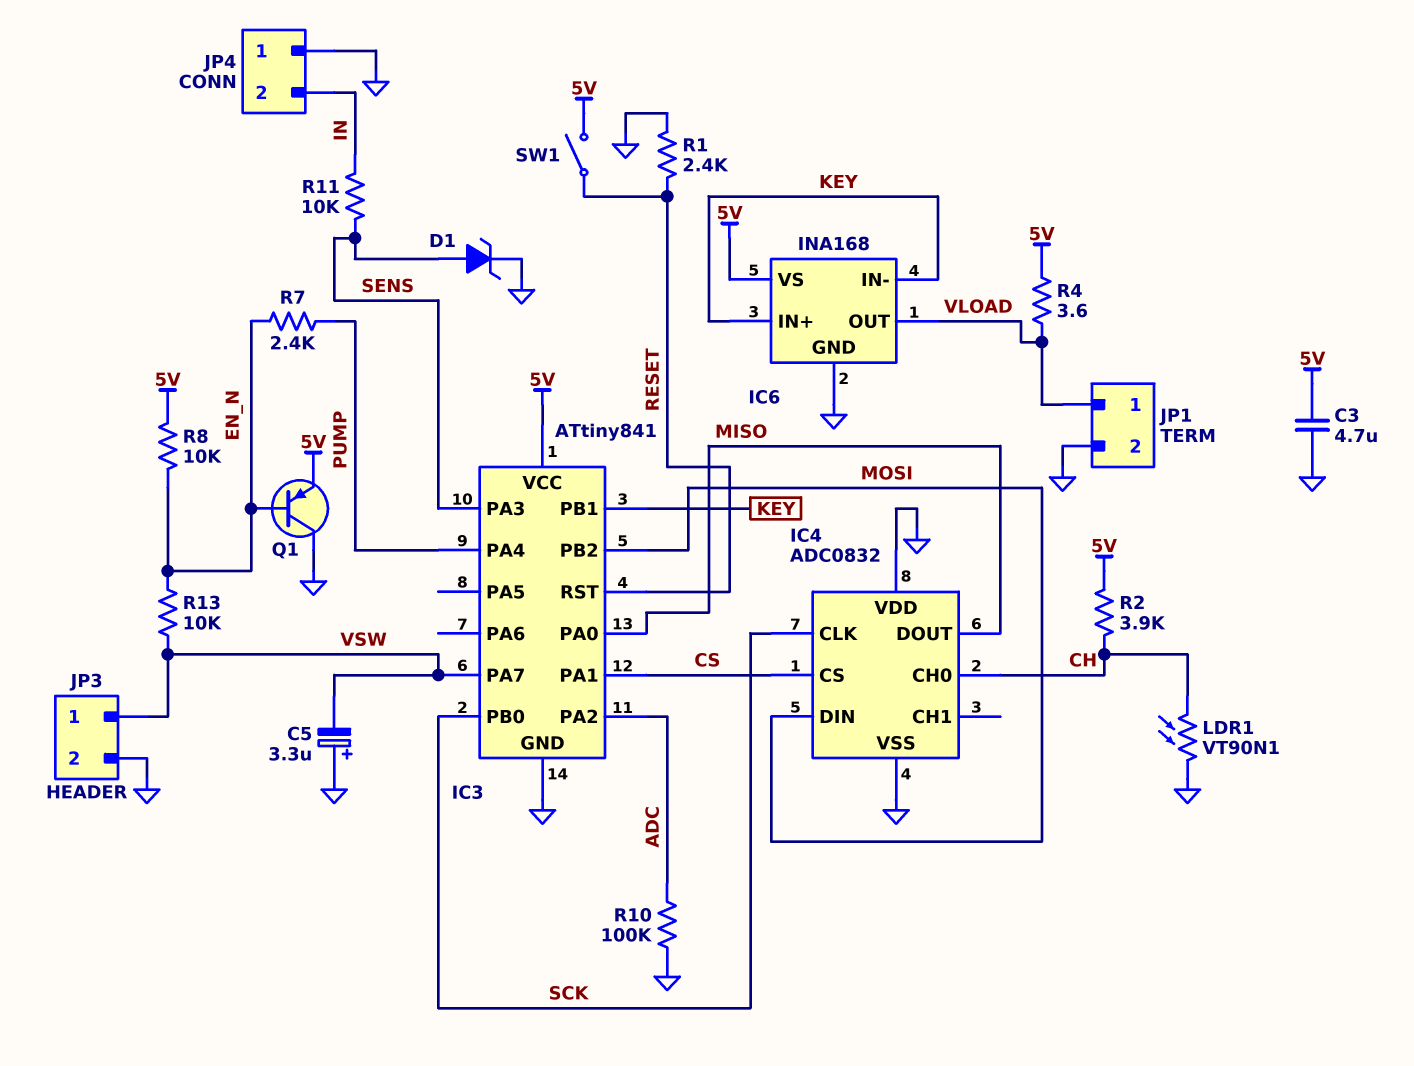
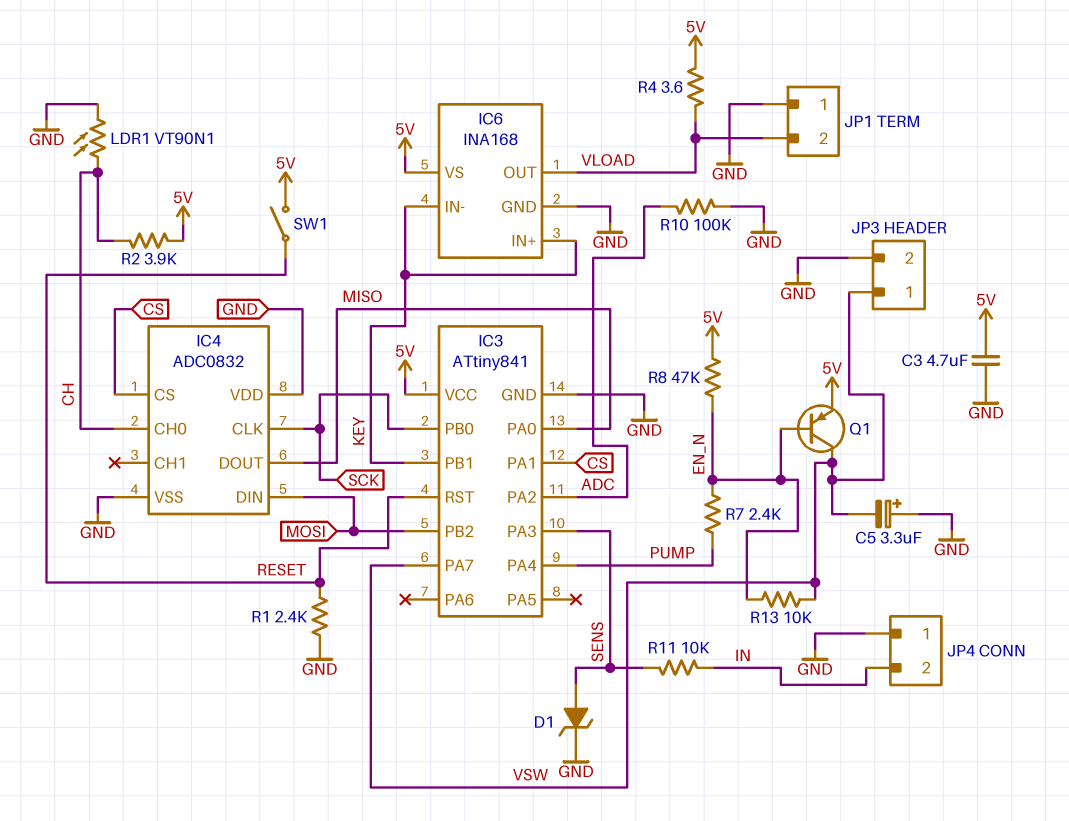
JP1 pin 1: VLOAD -> GND
JP1 pin 2: GND -> VLOAD
Q1: PNP (B EN_N, C GND, E 5V) -> PNP (B EN_N, C VSW, E 5V)
R8: 10k (5V, EN_N) -> 47k (5V, EN_N)

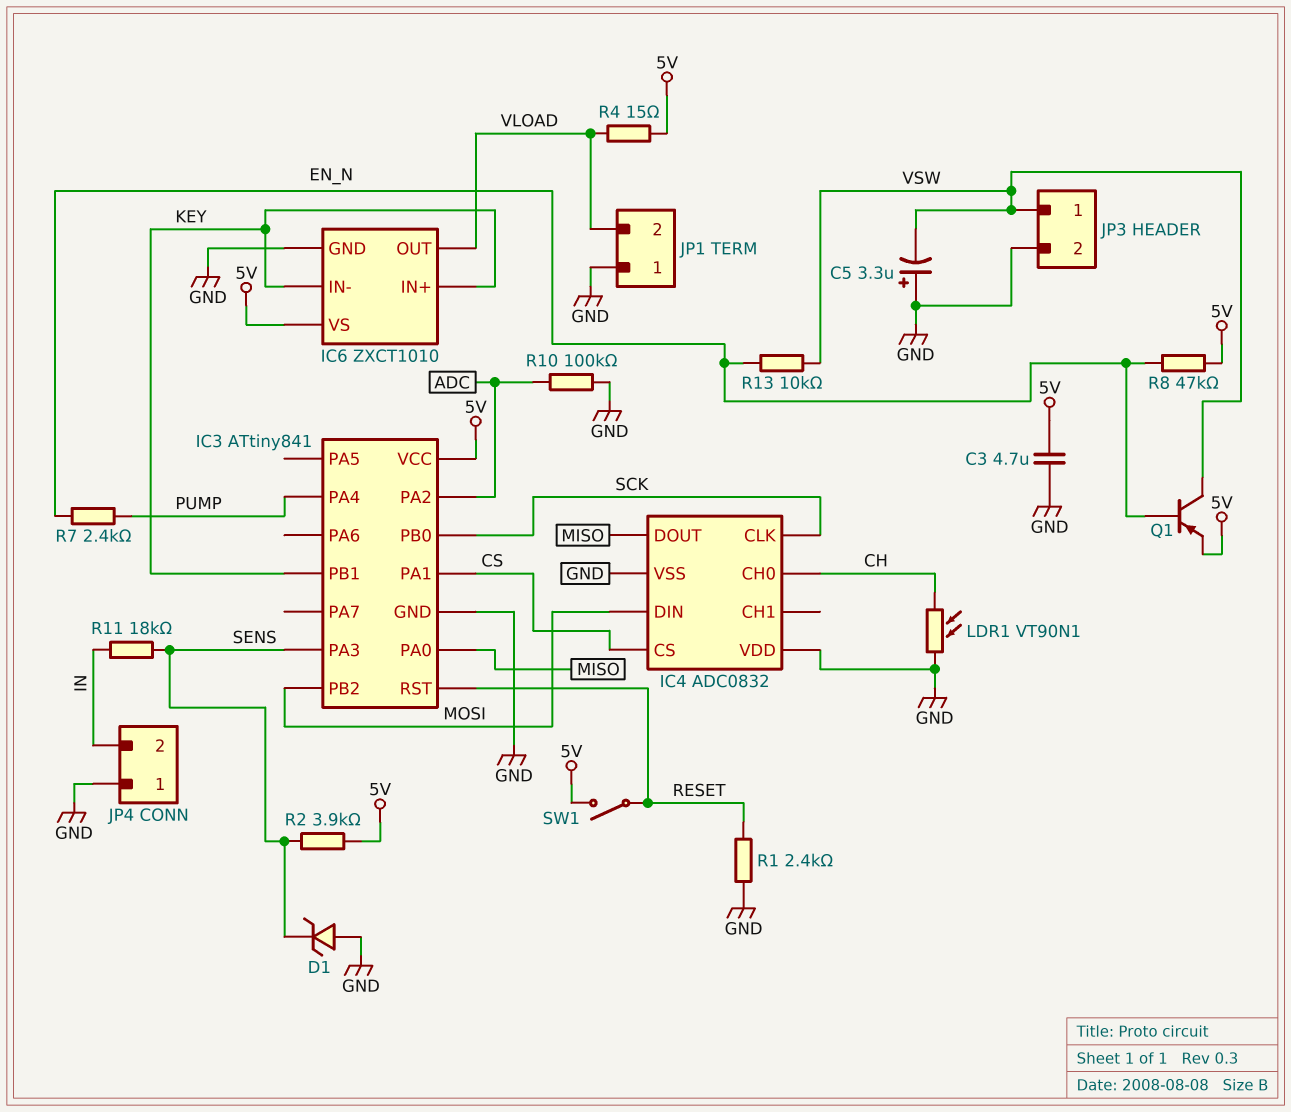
D1: zener (A SENS, K GND) -> zener (A GND, K SENS)
IC3 pin PA7: VSW -> none
IC6: INA168 -> ZXCT1010
R2: 3.9k (5V, CH) -> 3.9k (5V, SENS)
R4: 3.6 (5V, VLOAD) -> 15 (5V, VLOAD)
R11: 10k (IN, SENS) -> 18k (IN, SENS)

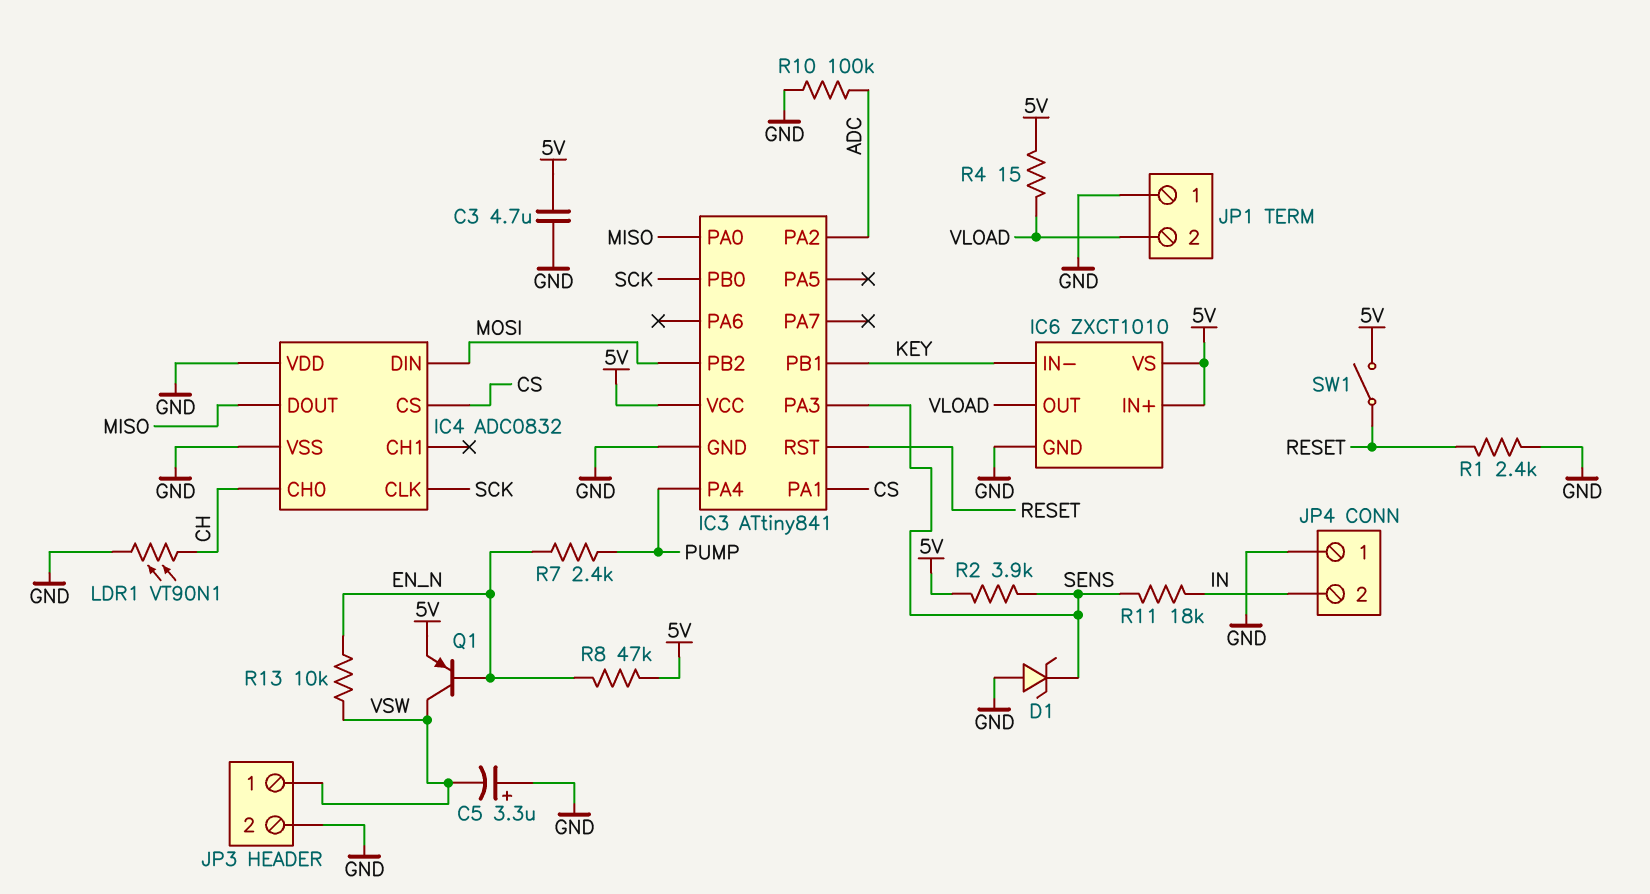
IC6 pin IN+: KEY -> 5V

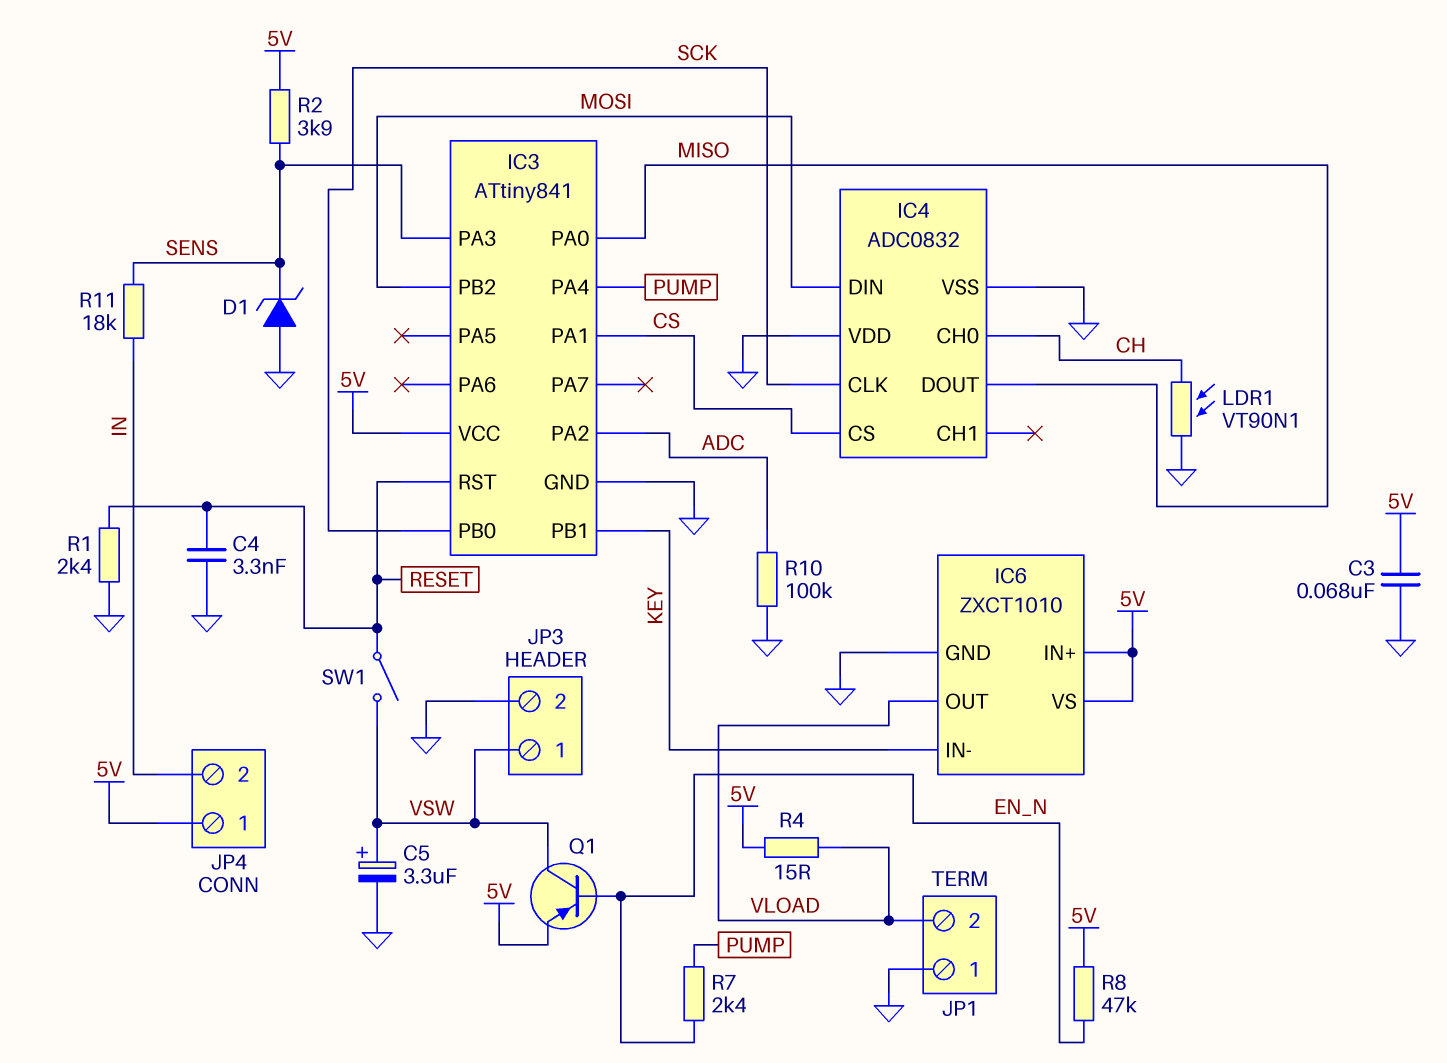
C3: 4.7uF (5V, GND) -> 68nF (5V, GND)
C4: none -> 3.3nF (GND, RESET)
C5: 3.3uF (plus GND, minus VSW) -> 3.3uF (plus VSW, minus GND)
JP4 pin 1: GND -> 5V
R13: 10k (EN_N, VSW) -> none
SW1: switch (5V, RESET) -> switch (RESET, VSW)

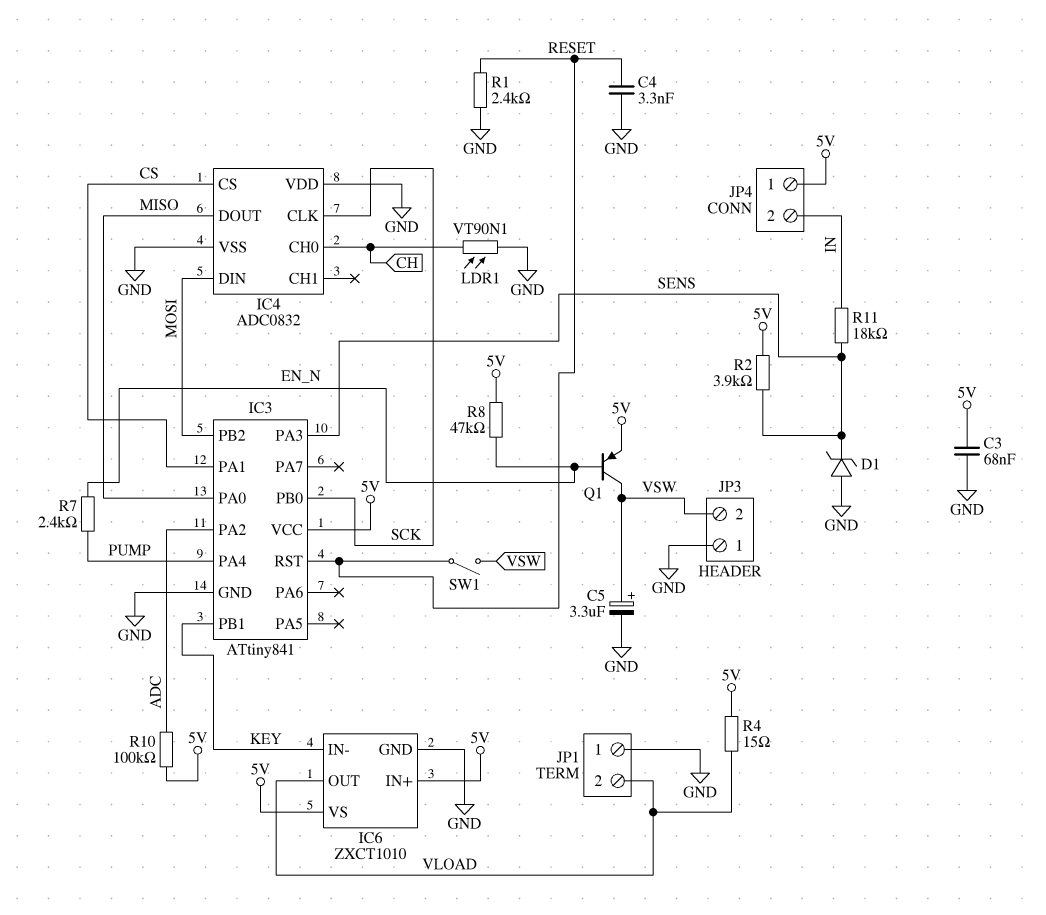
JP3 pin 1: VSW -> GND
JP3 pin 2: GND -> VSW
R10: 100k (ADC, GND) -> 100k (5V, ADC)

